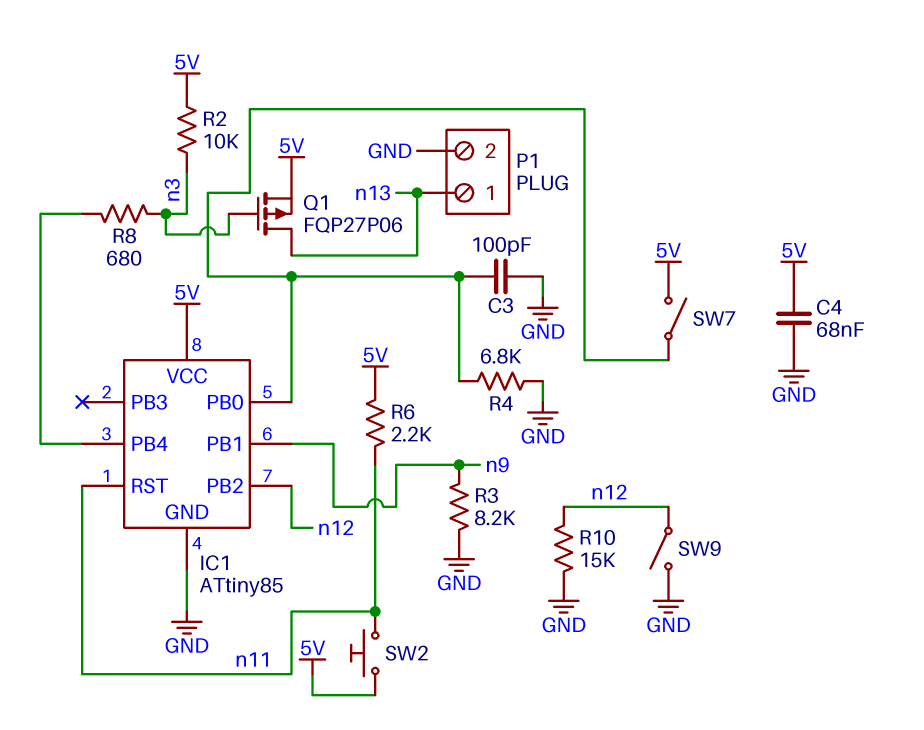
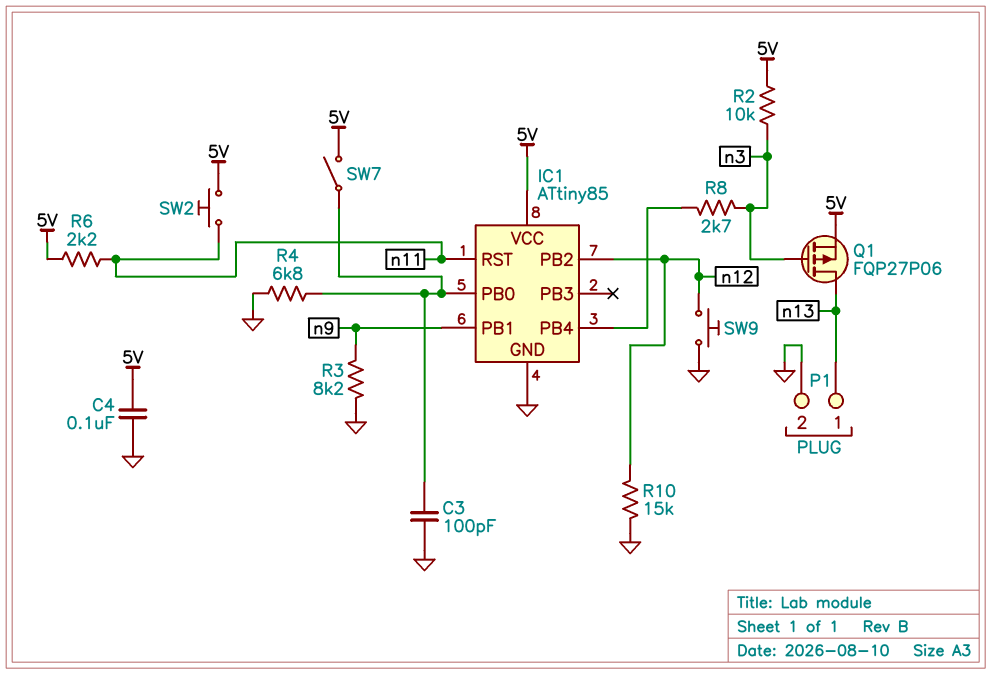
C4: 68nF (5V, GND) -> 100nF (5V, GND)
R8: 680 (IC1/PB4, n3) -> 2.7k (IC1/PB4, n3)
SW9: switch (GND, n12) -> button (GND, n12)

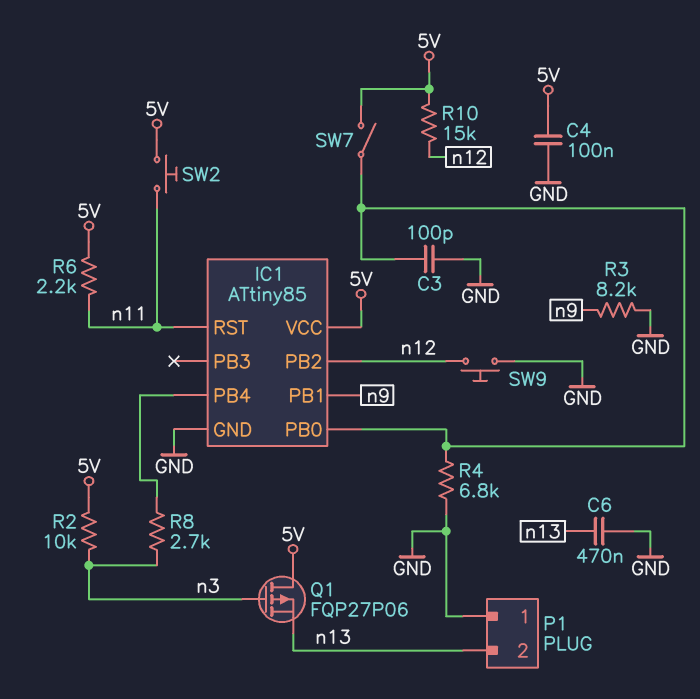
C6: none -> 470nF (GND, n13)
P1 pin 1: n13 -> GND
P1 pin 2: GND -> n13
Q1: PMOS FQP27P06 (G n3, D n13, S 5V) -> PMOS FQP27P06 (G n3, D 5V, S n13)
R10: 15k (GND, n12) -> 15k (5V, n12)

